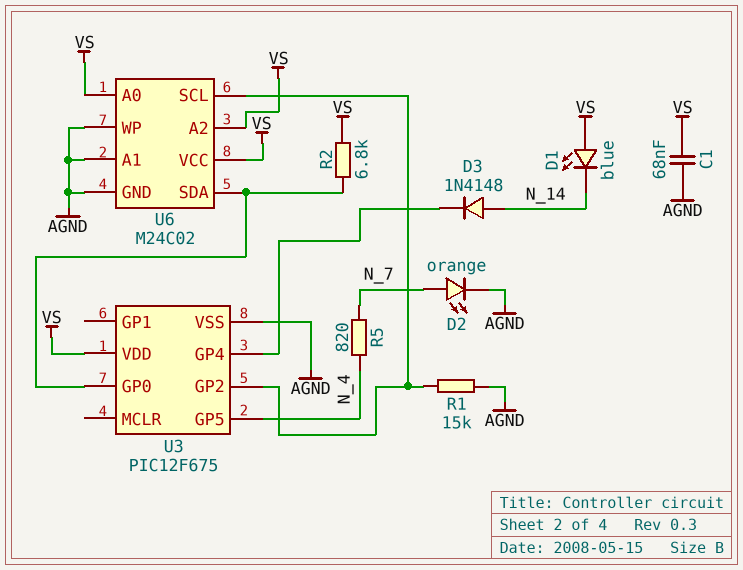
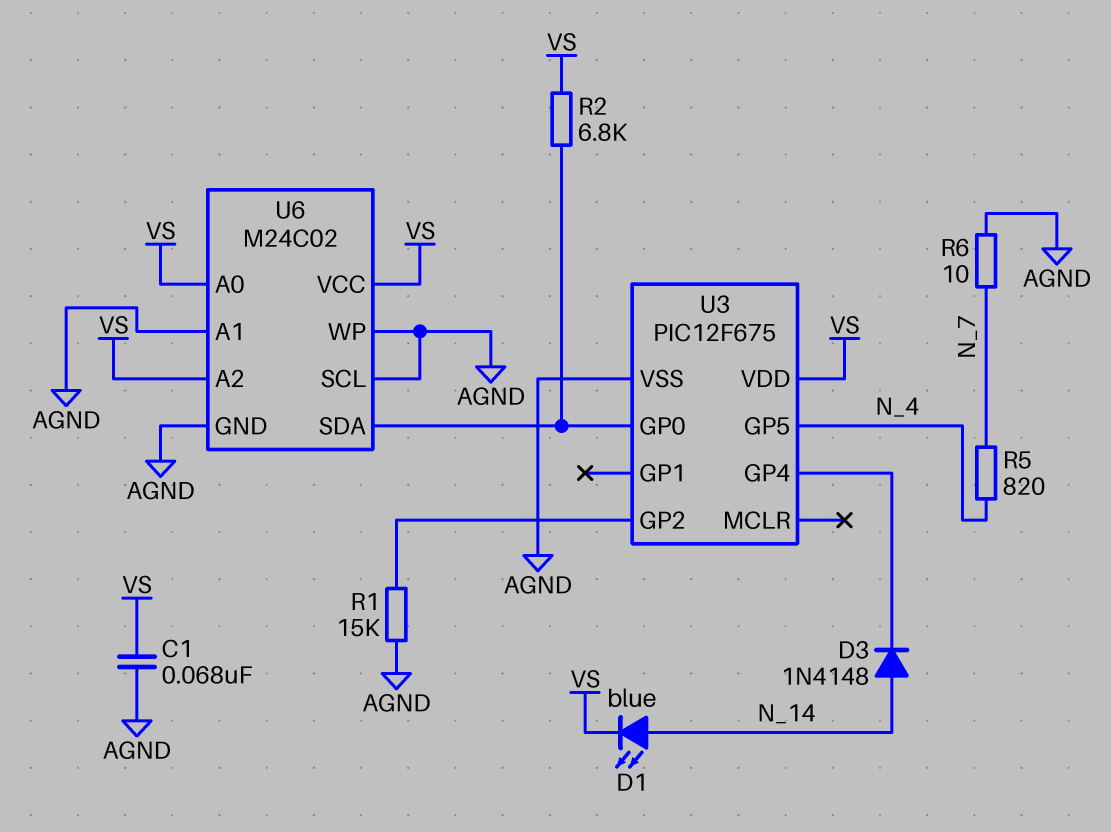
D1: LED blue (A VS, K N_14) -> LED blue (A N_14, K VS)
D2: LED orange (A N_7, K AGND) -> none
R6: none -> 10 (AGND, N_7)
U6 pin SCL: U3/GP2 -> AGND

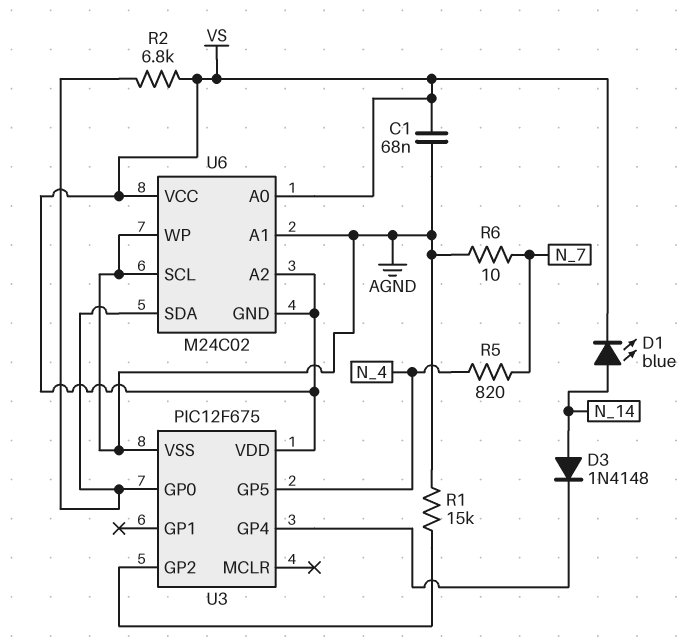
U6 pin GND: AGND -> VS

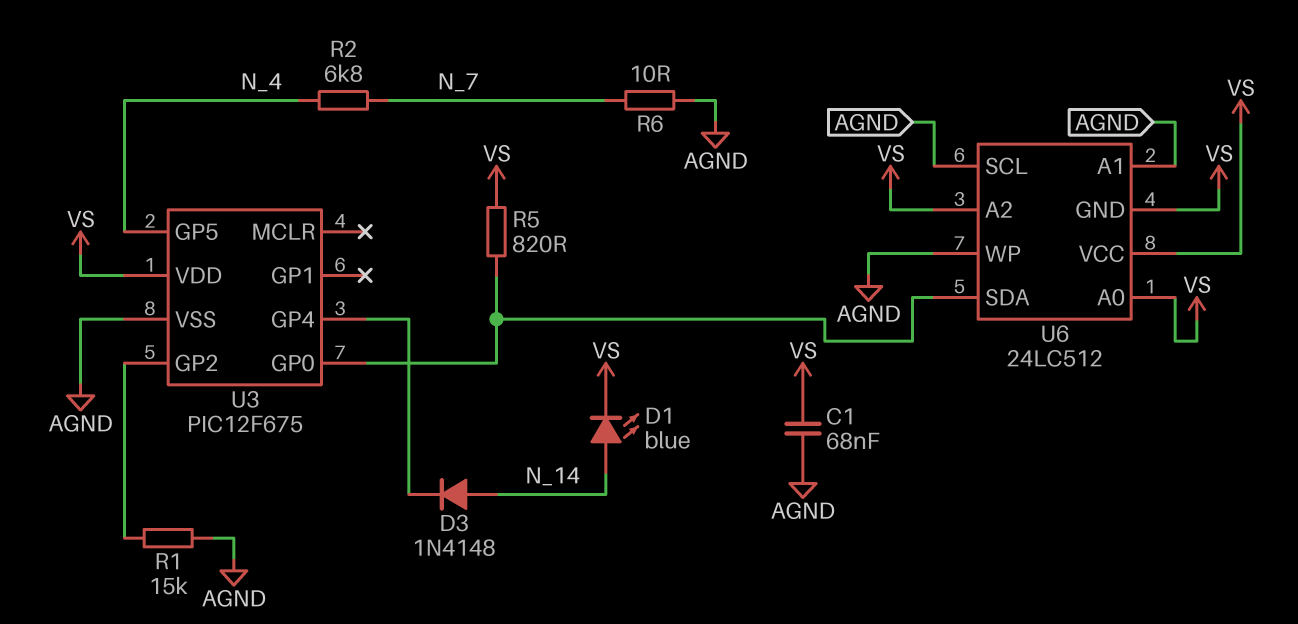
R2: 6.8k (U3/GP0, VS) -> 6.8k (N_4, N_7)
R5: 820 (N_4, N_7) -> 820 (U3/GP0, VS)
U6: M24C02 -> 24LC512

